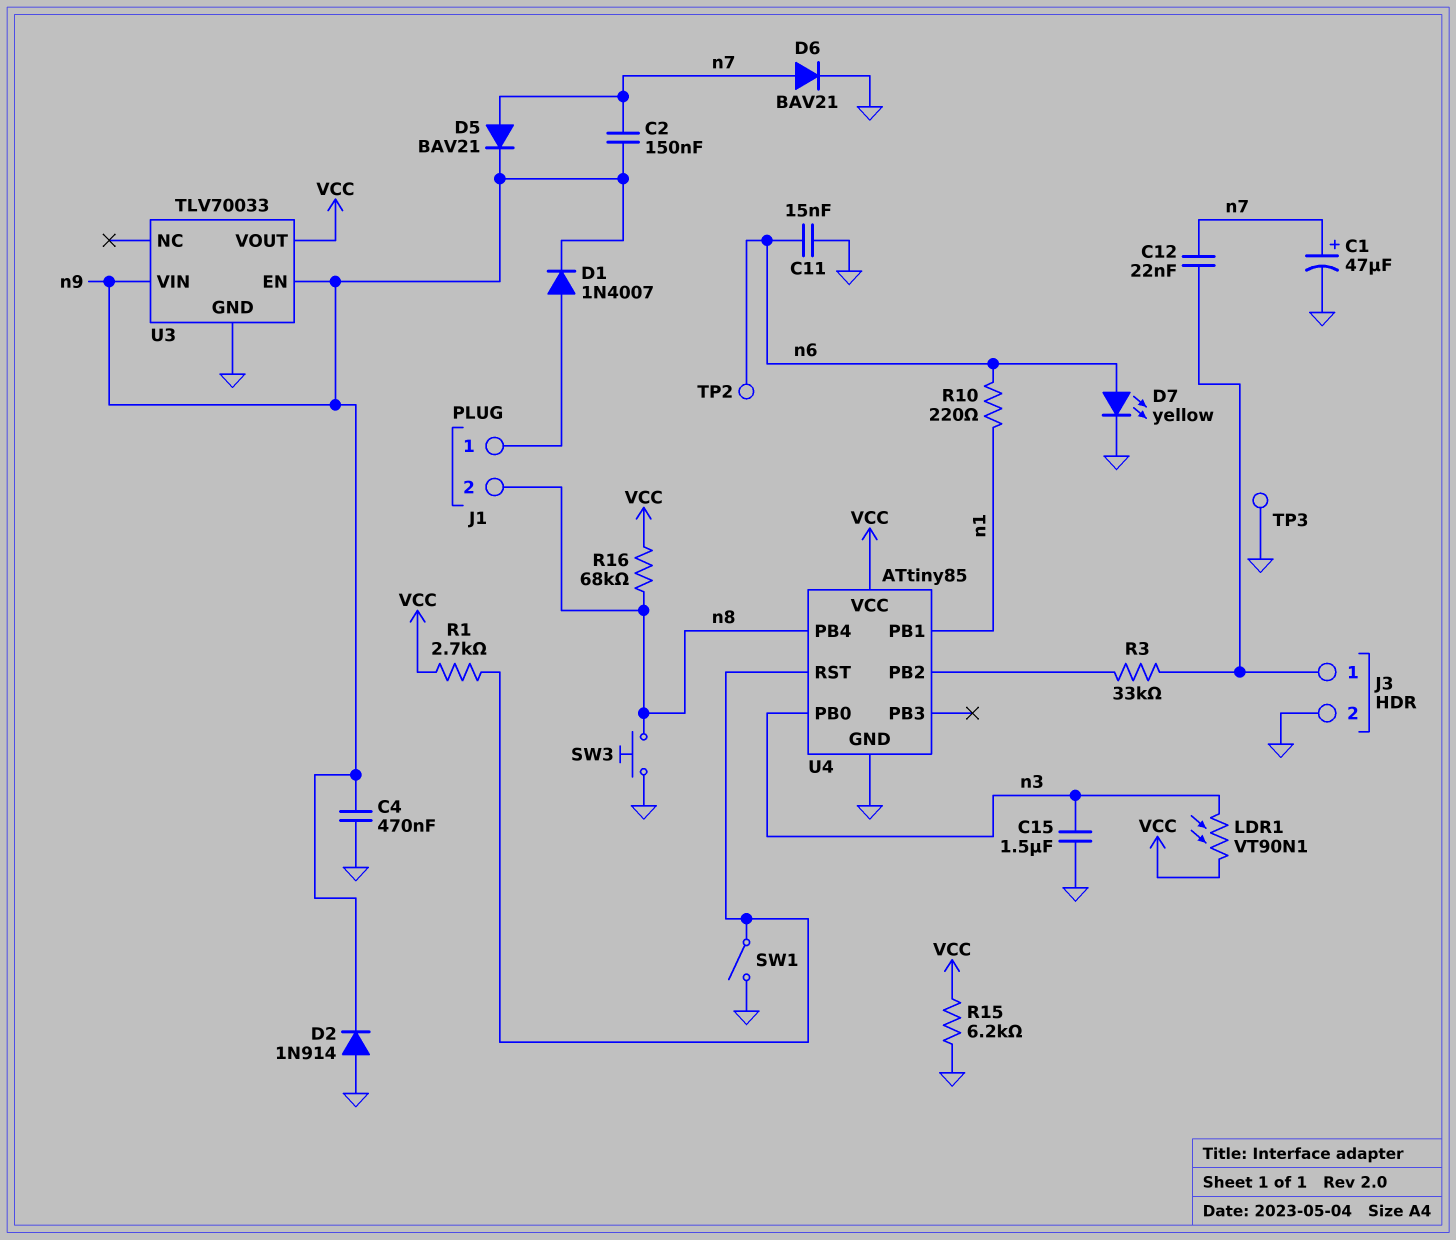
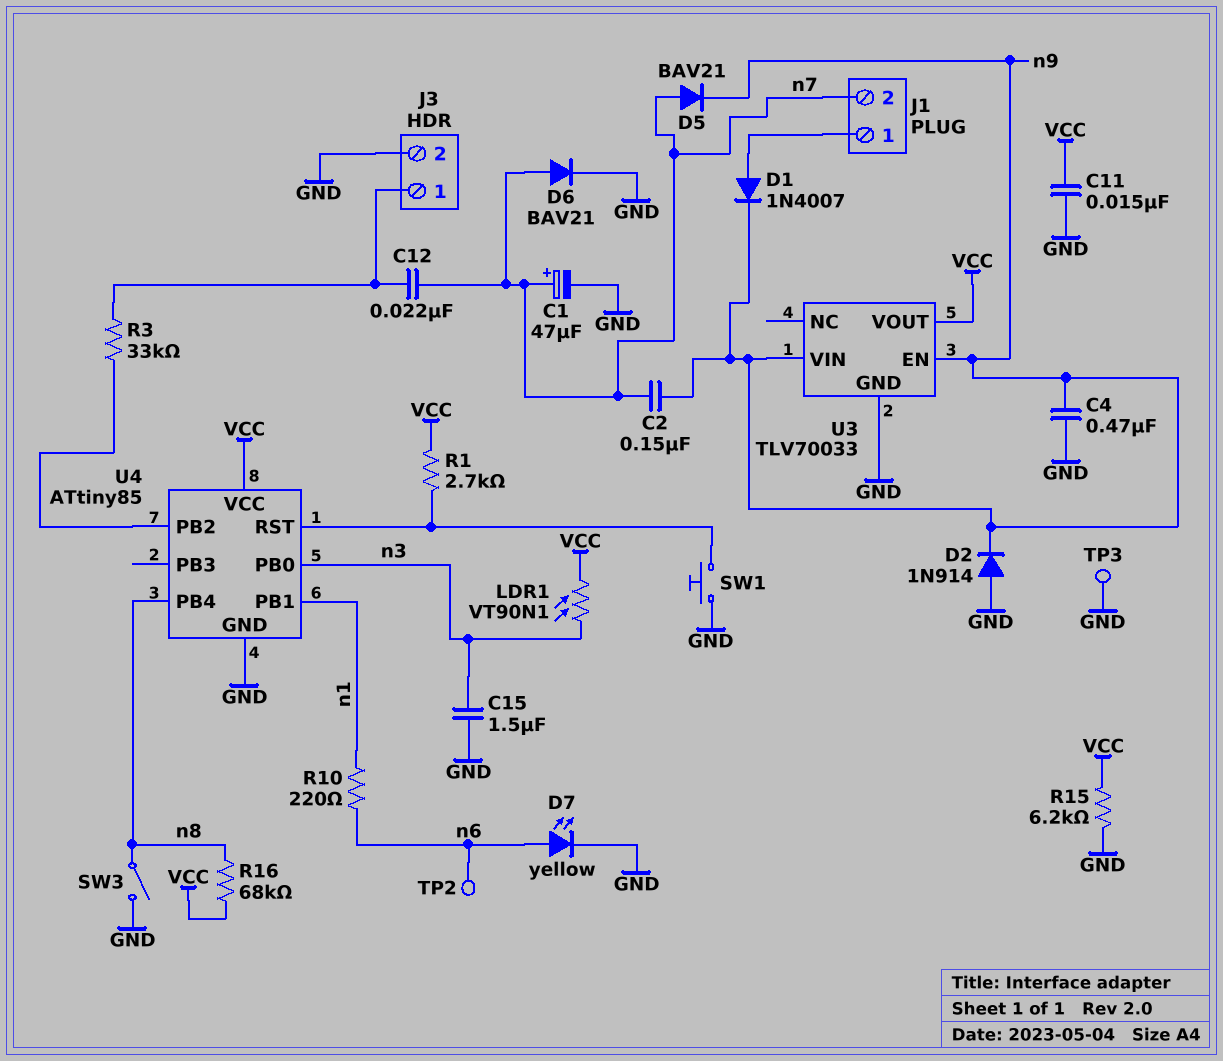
C11: 15nF (GND, n6) -> 15nF (GND, VCC)
J1 pin 2: n8 -> n7
SW1: switch (GND, U4/RST) -> button (GND, U4/RST)
SW3: button (GND, n8) -> switch (GND, n8)

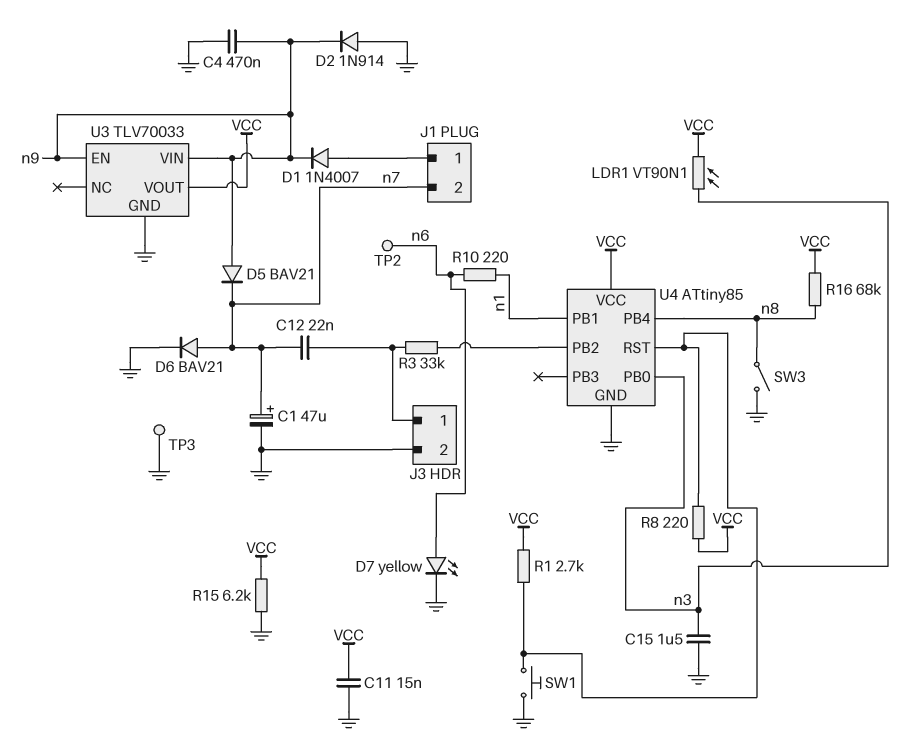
C2: 150nF (n7, n9) -> none
D5: diode BAV21 (A n7, K n9) -> diode BAV21 (A n9, K n7)
R8: none -> 220 (U4/RST, VCC)

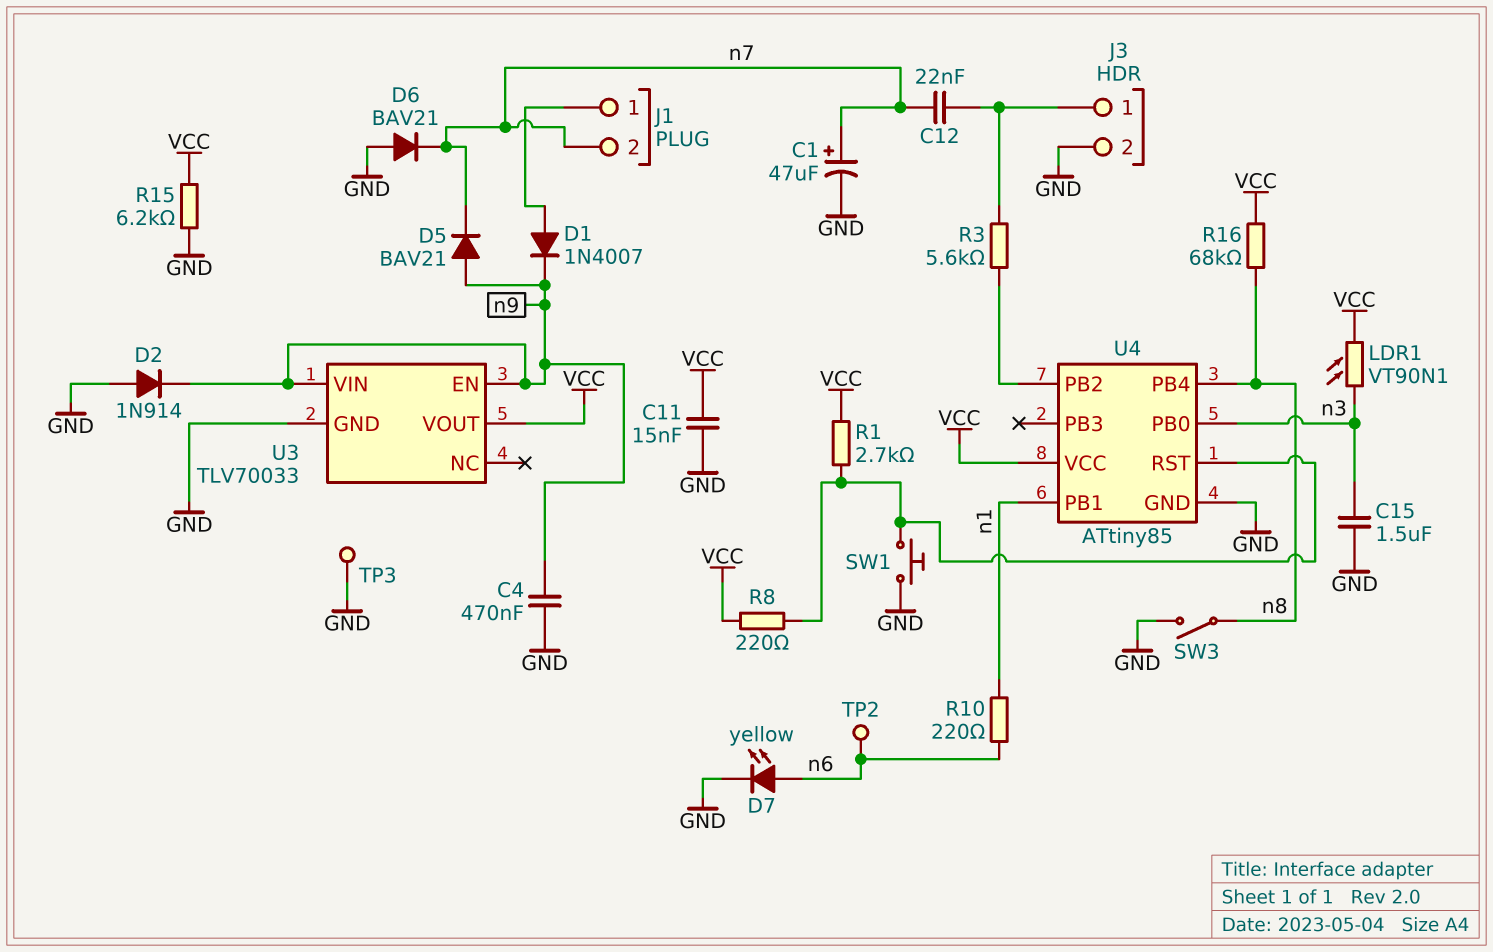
D6: diode BAV21 (A n7, K GND) -> diode BAV21 (A GND, K n7)
R3: 33k (J3/1, U4/PB2) -> 5.6k (J3/1, U4/PB2)

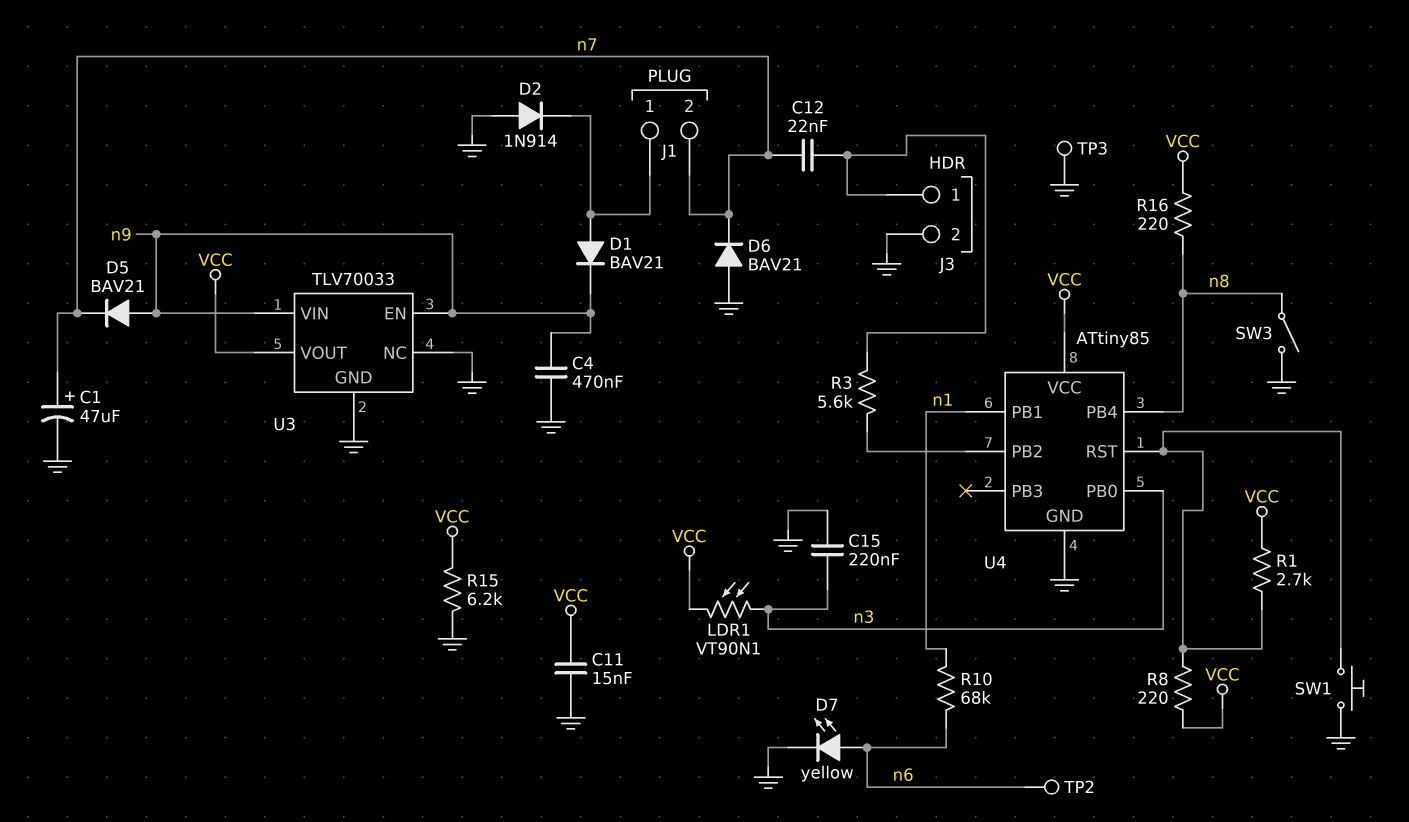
C15: 1.5uF (GND, n3) -> 220nF (GND, n3)
D1: diode 1N4007 (A J1/1, K n9) -> diode BAV21 (A J1/1, K n9)
D2: diode 1N914 (A GND, K n9) -> diode 1N914 (A GND, K J1/1)
R10: 220 (n1, n6) -> 68k (n1, n6)
R16: 68k (VCC, n8) -> 220 (VCC, n8)
U3 pin NC: none -> GND

